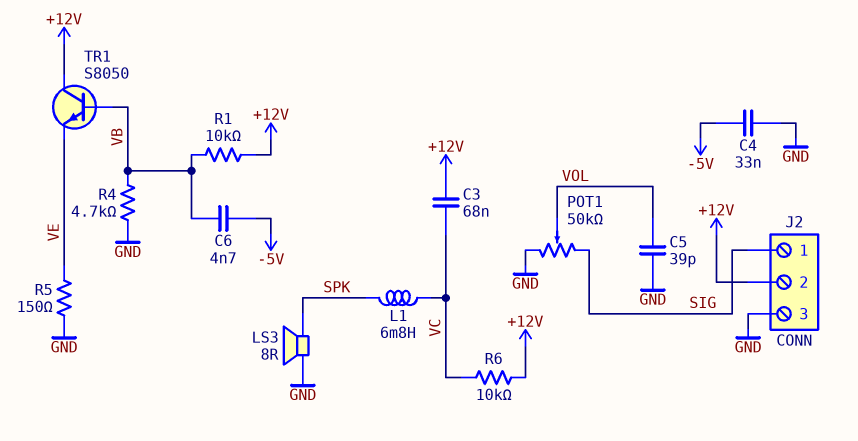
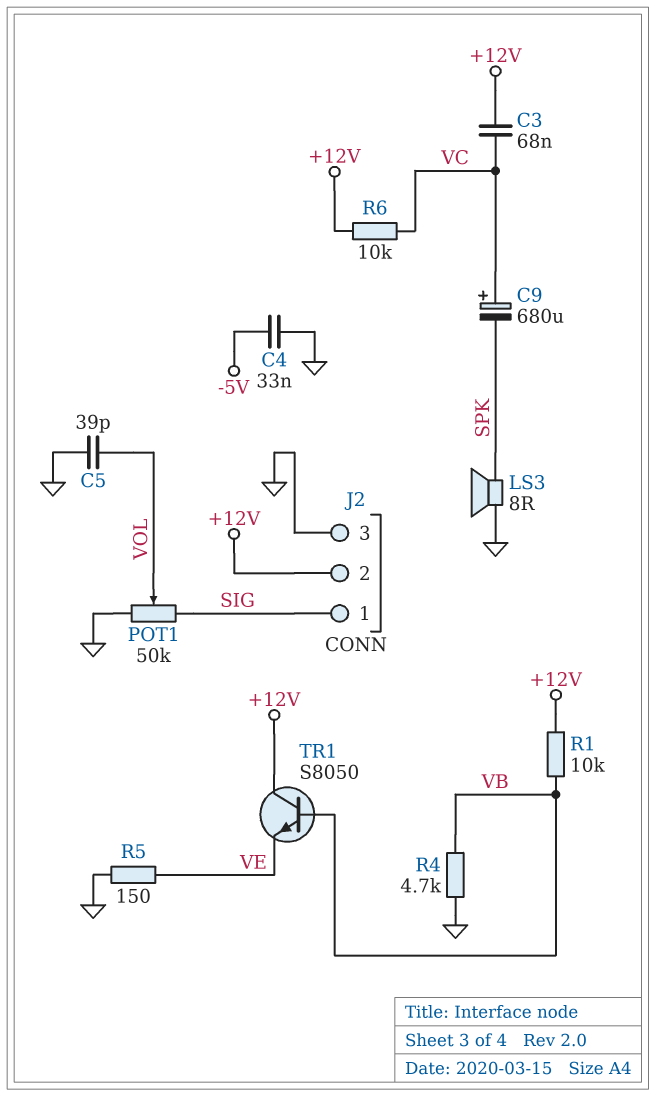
C6: 4.7nF (-5V, VB) -> none
C9: none -> 680uF (plus VC, minus SPK)
L1: 6.8mH (SPK, VC) -> none

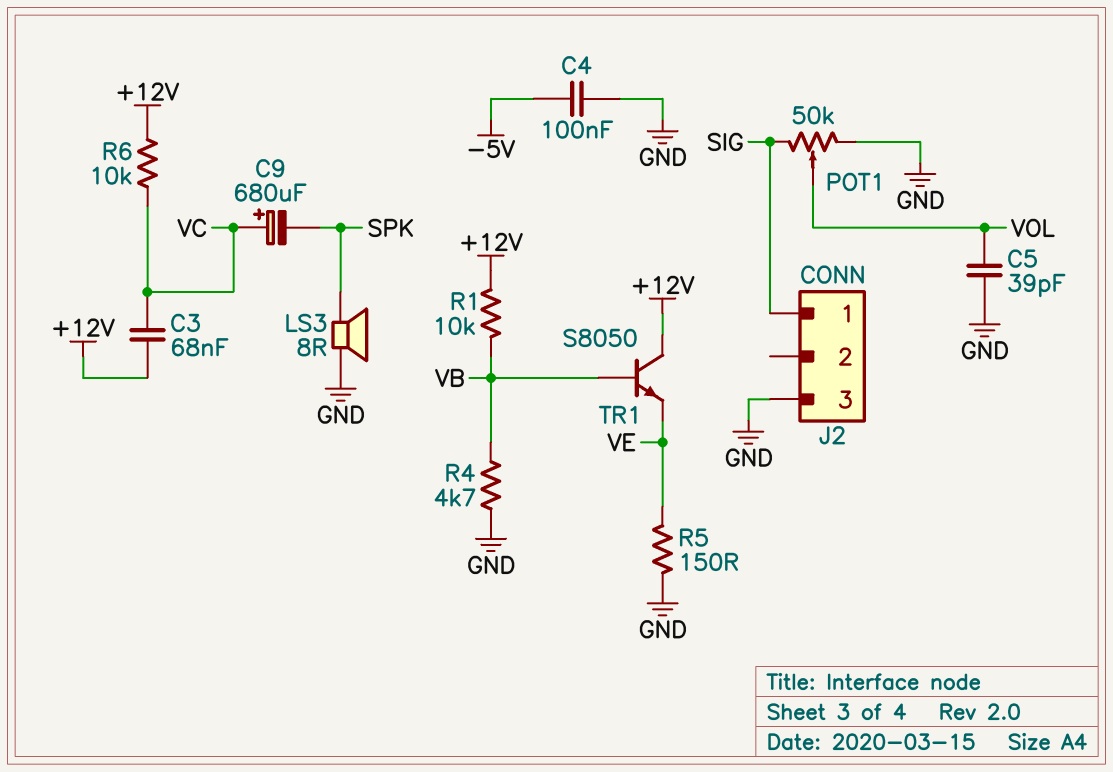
C4: 33nF (-5V, GND) -> 100nF (-5V, GND)
J2 pin 2: +12V -> none

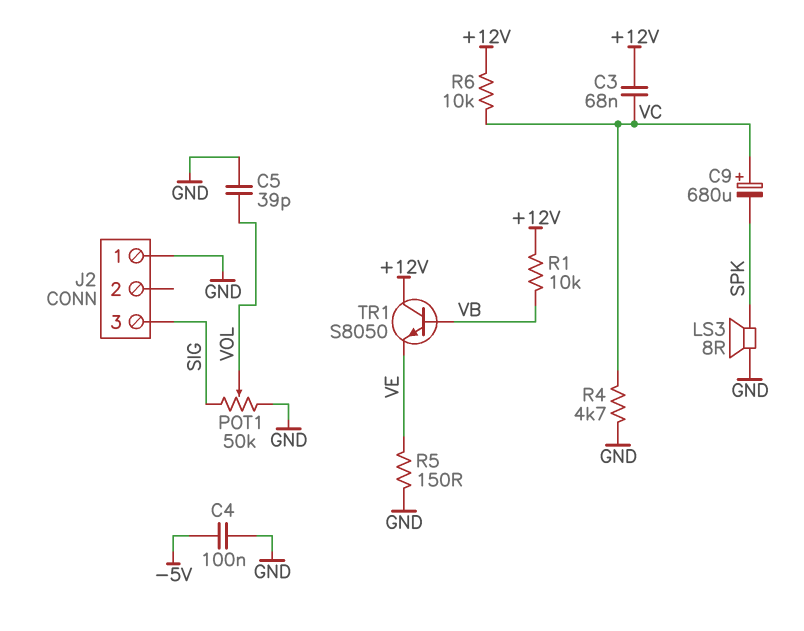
J2 pin 1: SIG -> GND
J2 pin 3: GND -> SIG
R4: 4.7k (GND, VB) -> 4.7k (GND, VC)

